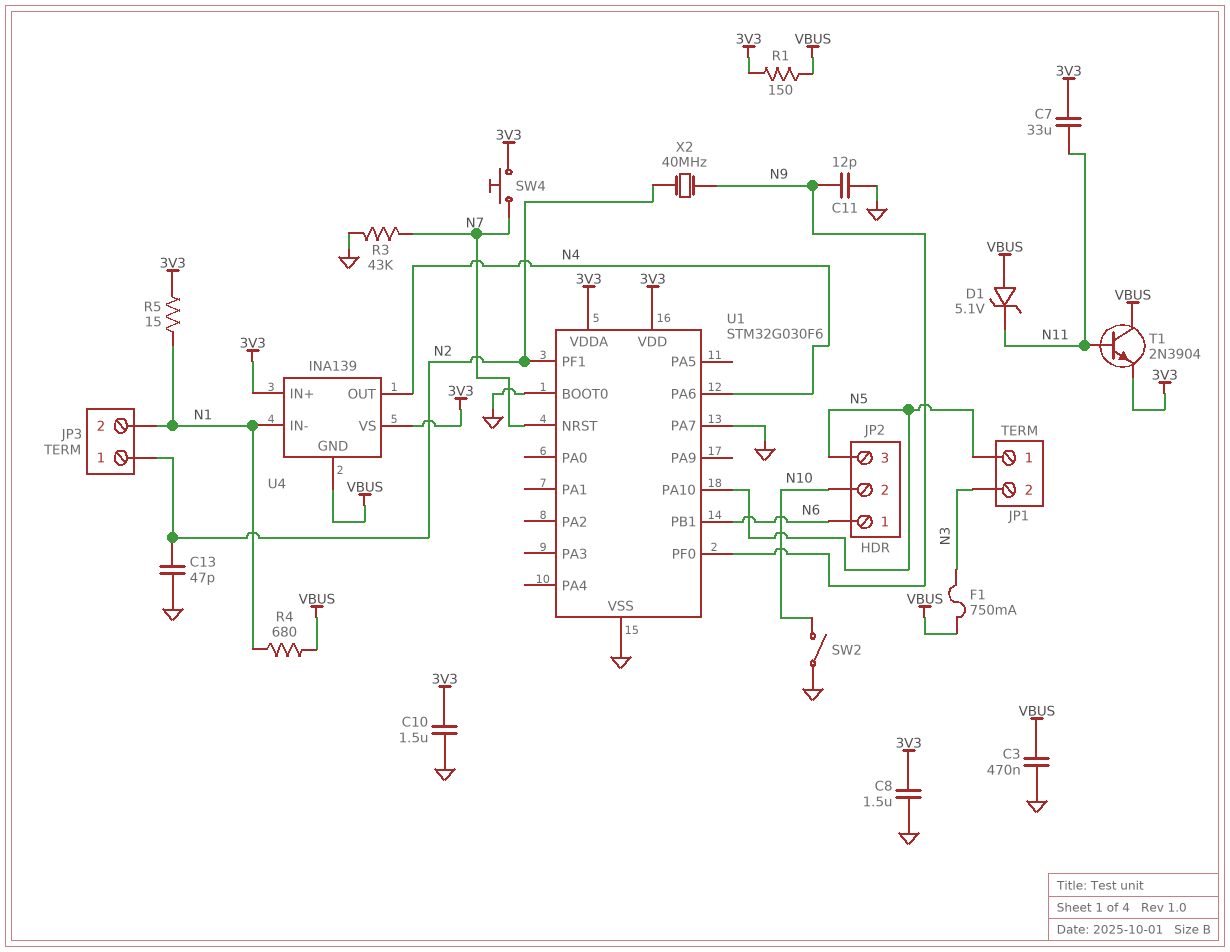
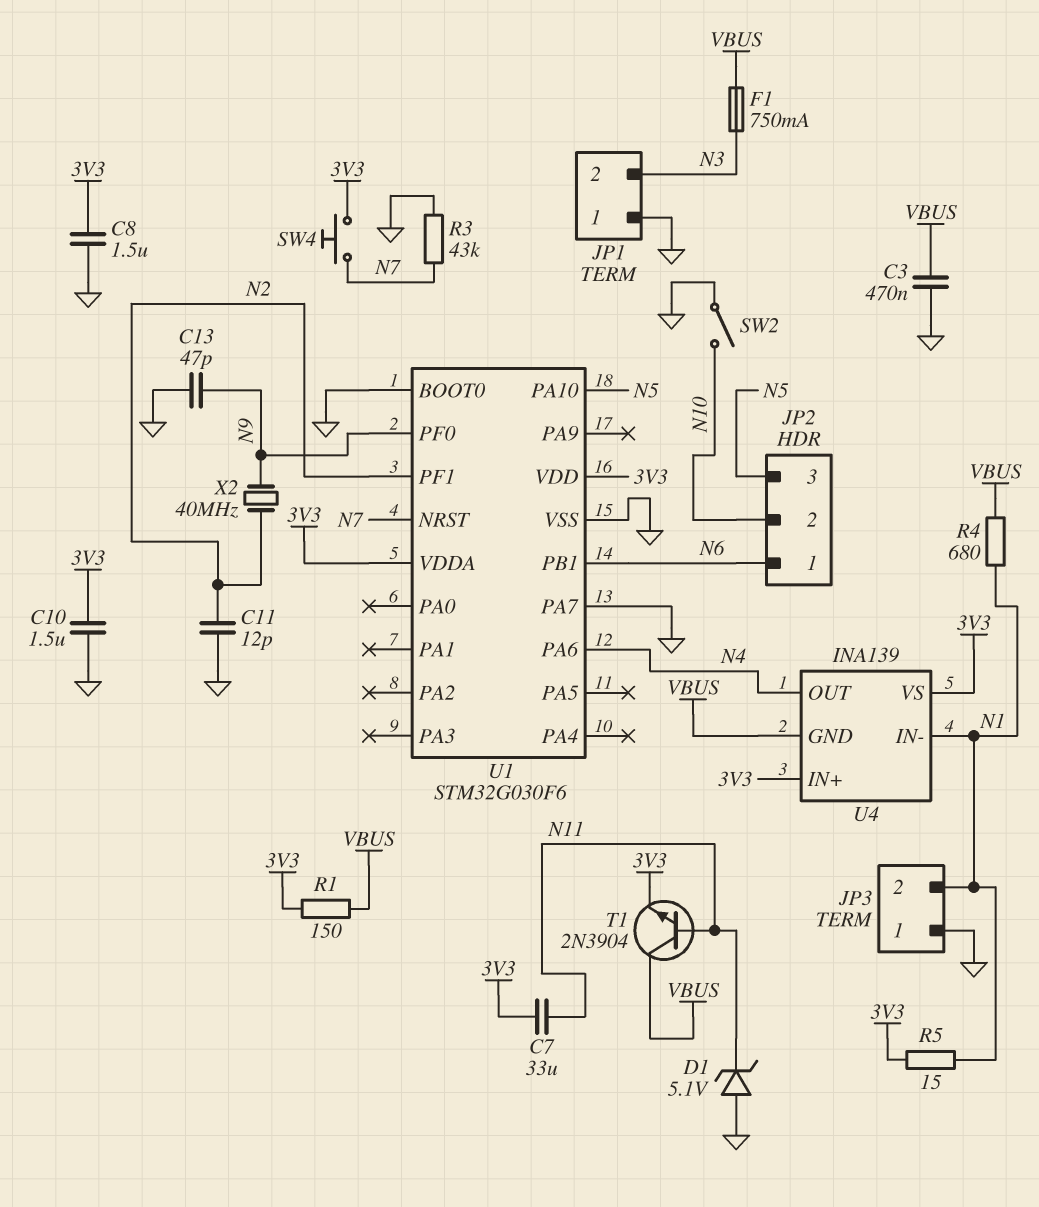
C11: 12pF (GND, N9) -> 12pF (GND, N2)
C13: 47pF (GND, N2) -> 47pF (GND, N9)
D1: zener 5.1V (A VBUS, K N11) -> zener 5.1V (A GND, K N11)
JP1 pin 1: N5 -> GND
JP3 pin 1: N2 -> GND

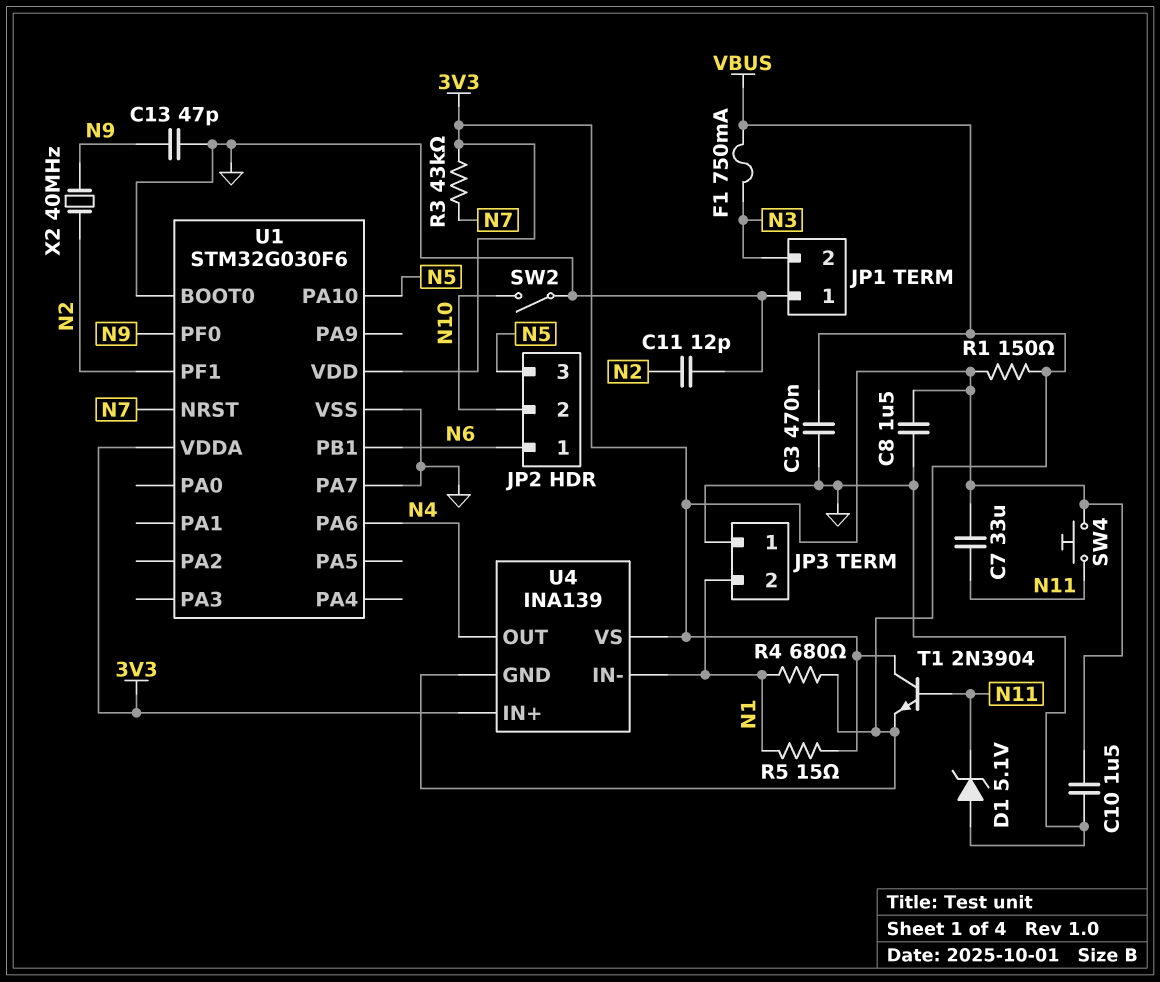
R3: 43k (GND, N7) -> 43k (3V3, N7)
SW4: button (3V3, N7) -> button (3V3, N11)
T1: NPN 2N3904 (B N11, C VBUS, E 3V3) -> NPN 2N3904 (B N11, C 3V3, E VBUS)

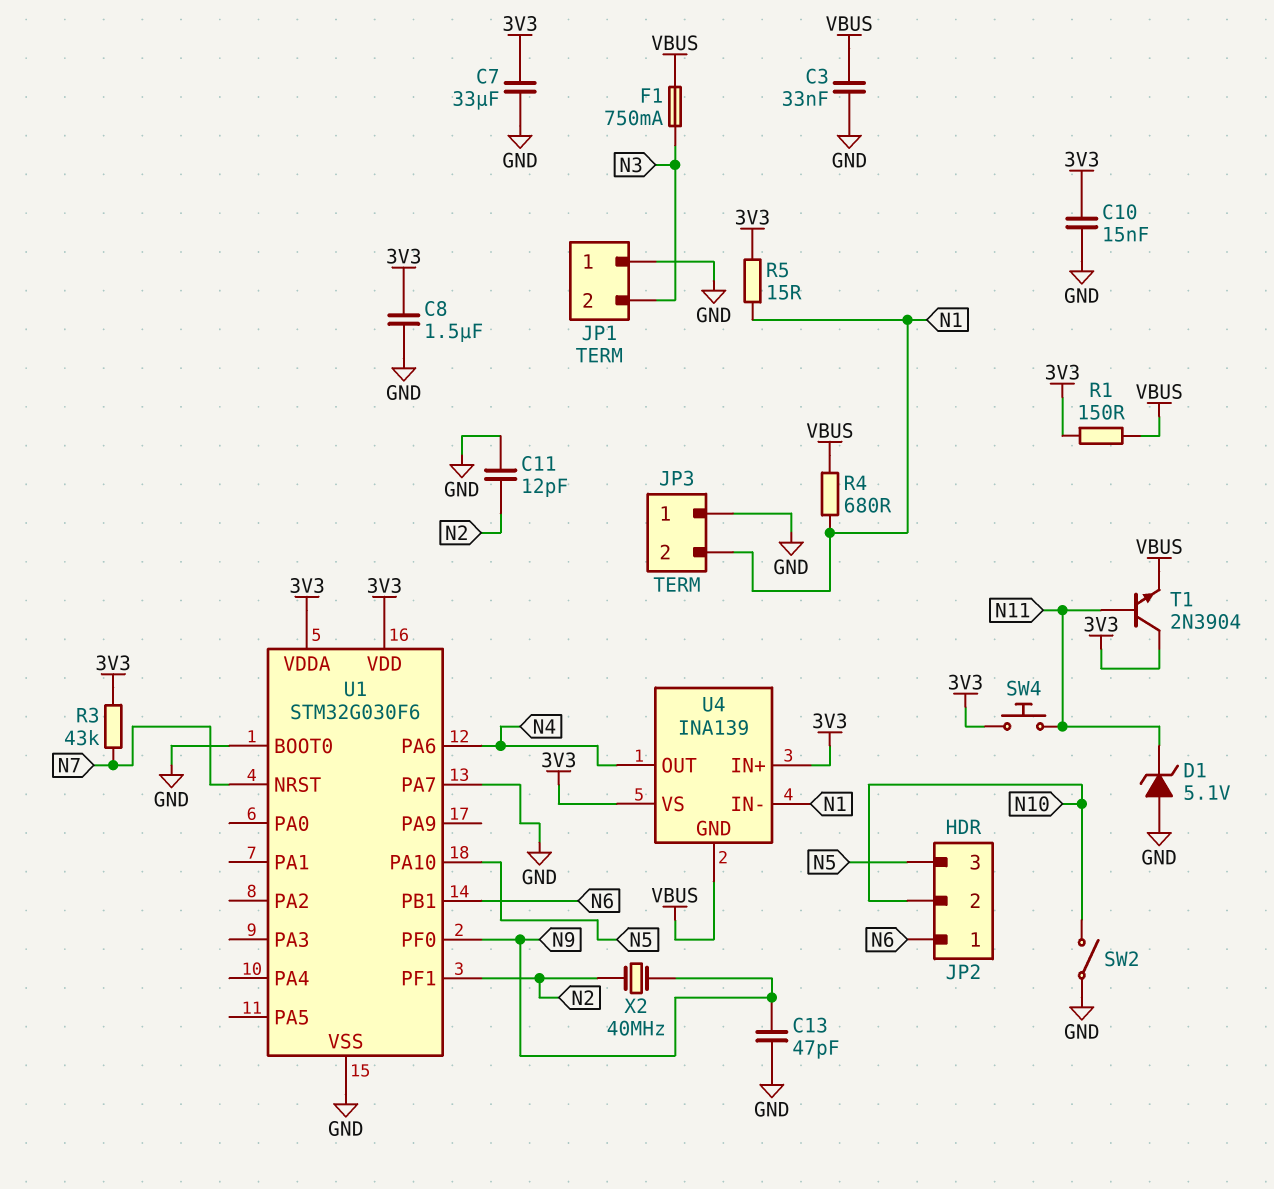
C3: 470nF (GND, VBUS) -> 33nF (GND, VBUS)
C7: 33uF (3V3, N11) -> 33uF (3V3, GND)
C10: 1.5uF (3V3, GND) -> 15nF (3V3, GND)

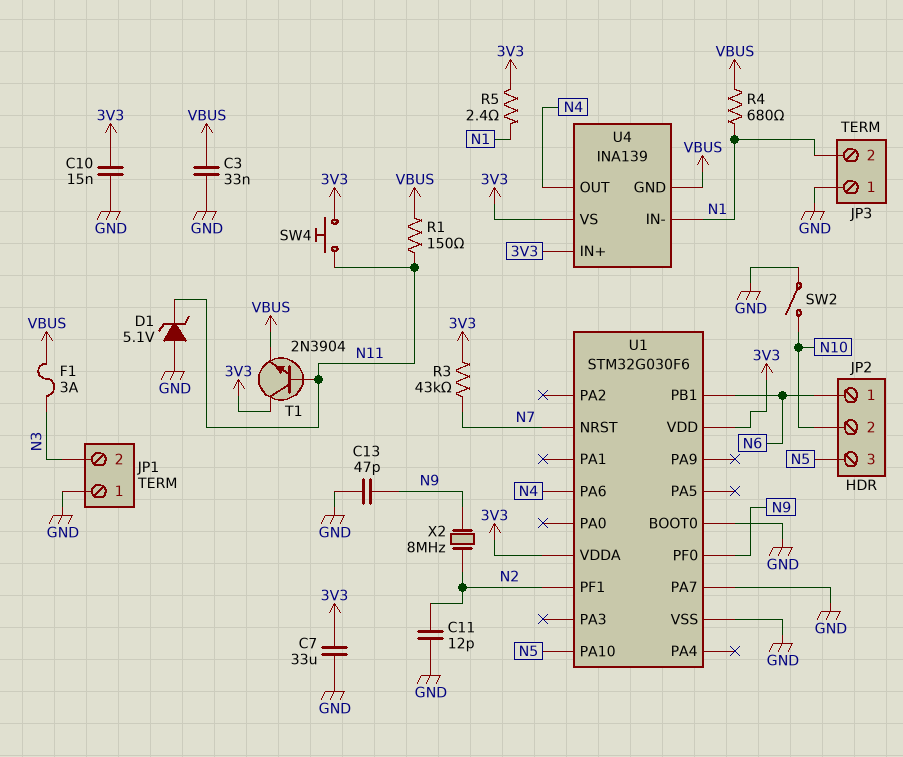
C8: 1.5uF (3V3, GND) -> none
F1: 750mA (N3, VBUS) -> 3A (N3, VBUS)
R1: 150 (3V3, VBUS) -> 150 (N11, VBUS)
R5: 15 (3V3, N1) -> 2.4 (3V3, N1)
X2: 40MHz (N2, N9) -> 8MHz (N2, N9)

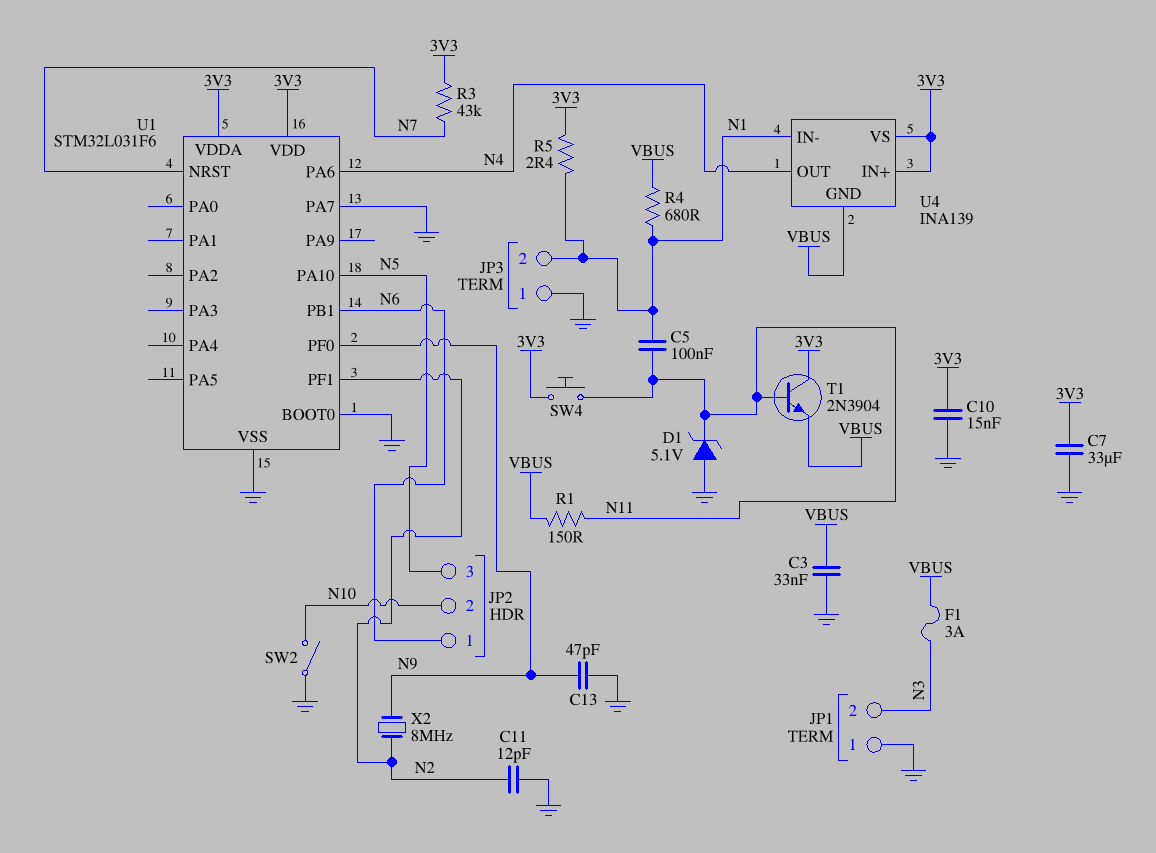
C5: none -> 100nF (N1, N11)
U1: STM32G030F6 -> STM32L031F6

